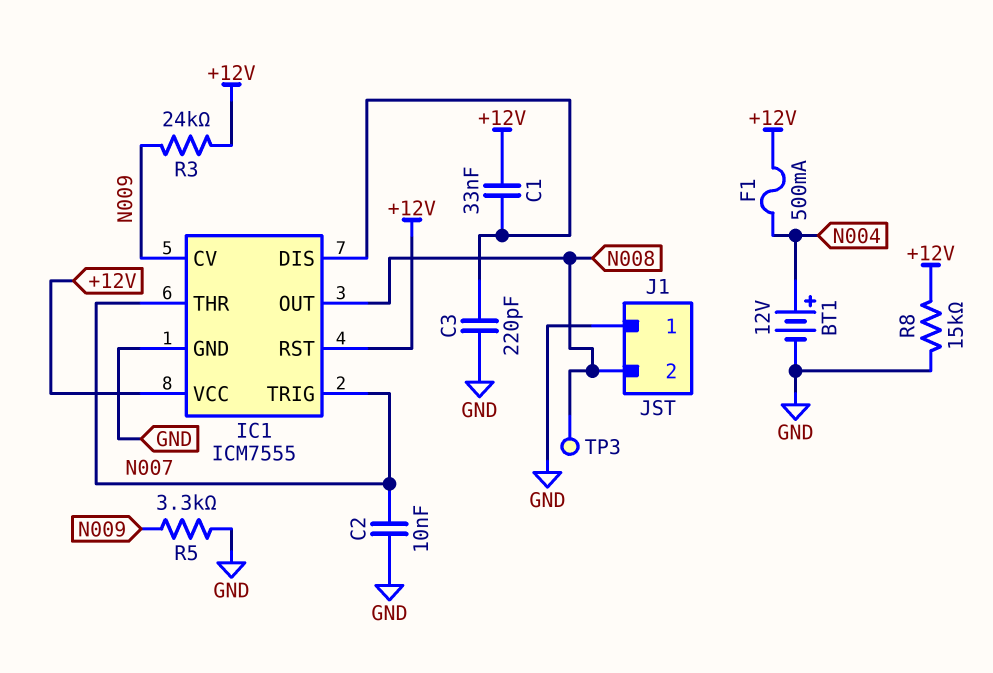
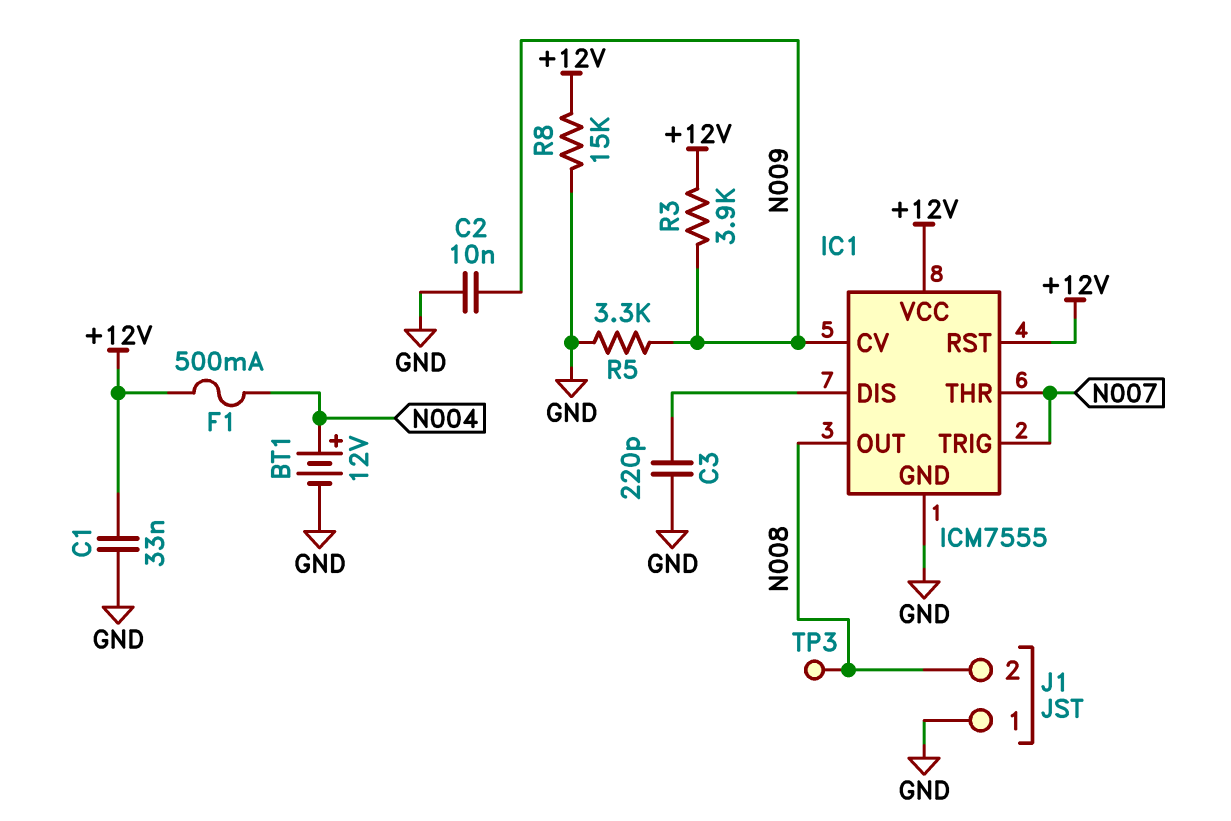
C1: 33nF (+12V, IC1/DIS) -> 33nF (+12V, GND)
C2: 10nF (GND, N007) -> 10nF (GND, N009)
R3: 24k (+12V, N009) -> 3.9k (+12V, N009)

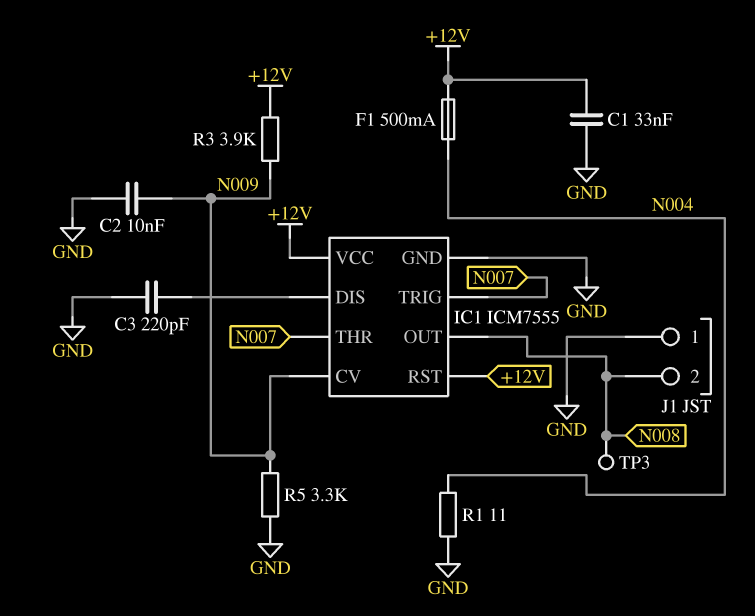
BT1: 12V (plus N004, minus GND) -> none
R1: none -> 11 (GND, N004)
R8: 15k (+12V, GND) -> none

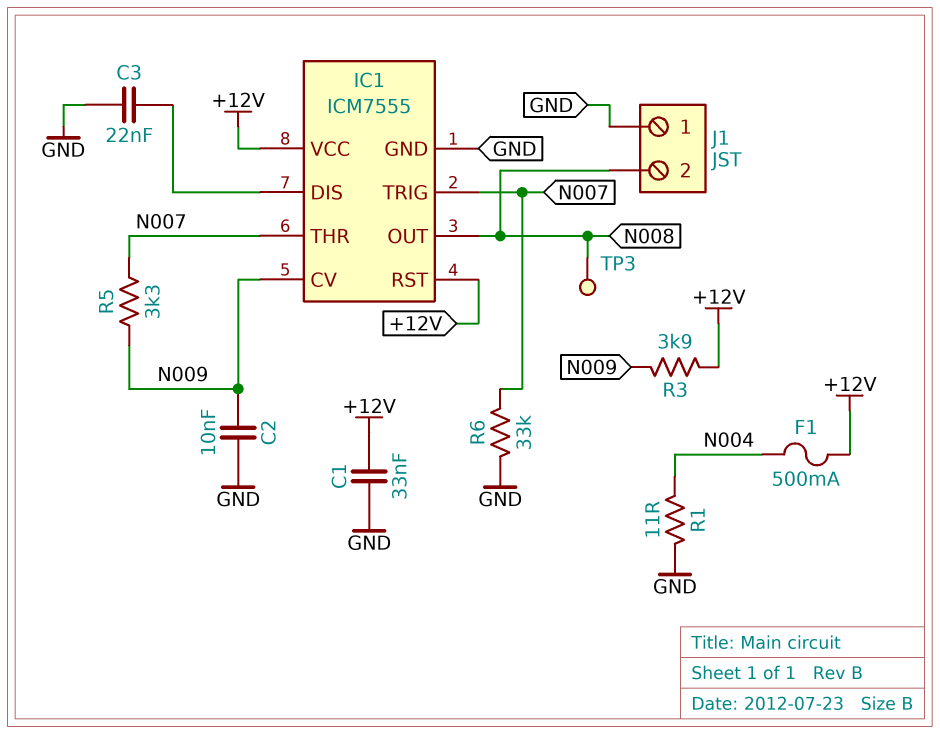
C3: 220pF (GND, IC1/DIS) -> 22nF (GND, IC1/DIS)
R5: 3.3k (GND, N009) -> 3.3k (N007, N009)
R6: none -> 33k (GND, N007)

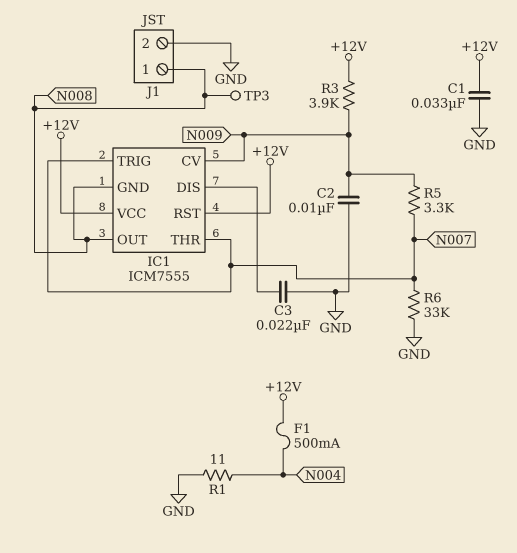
IC1 pin GND: GND -> N008
J1 pin 1: GND -> N008
J1 pin 2: N008 -> GND

